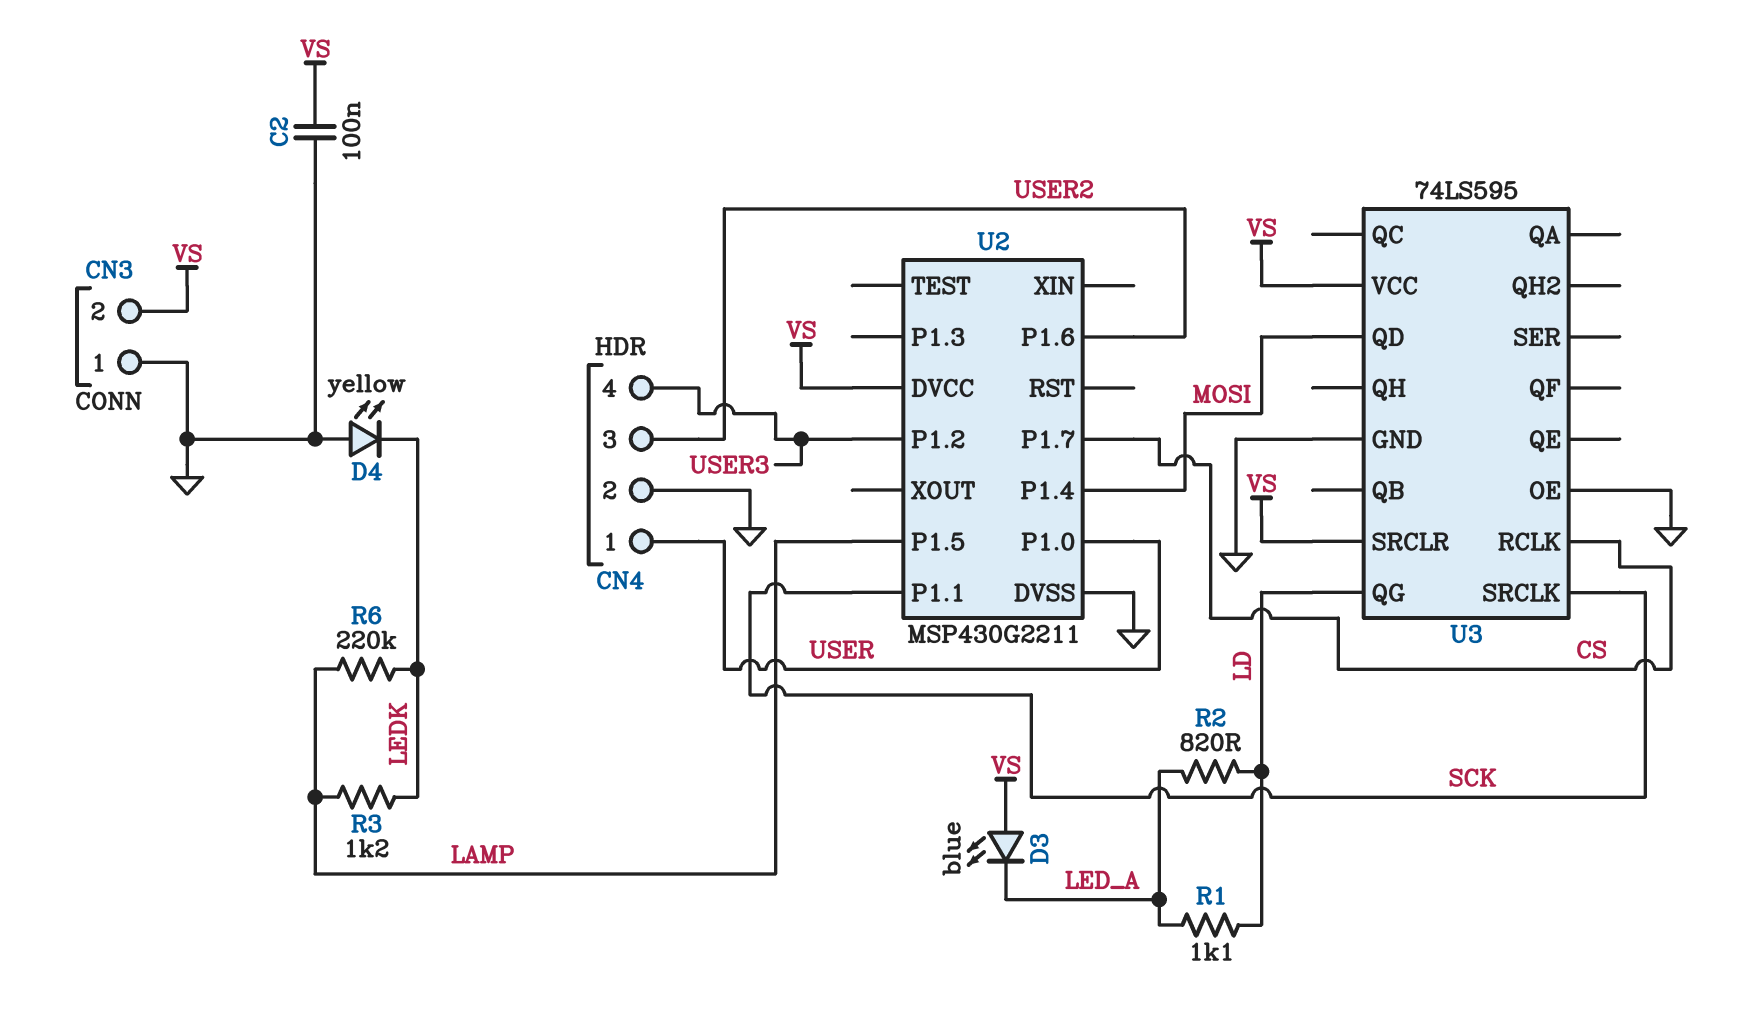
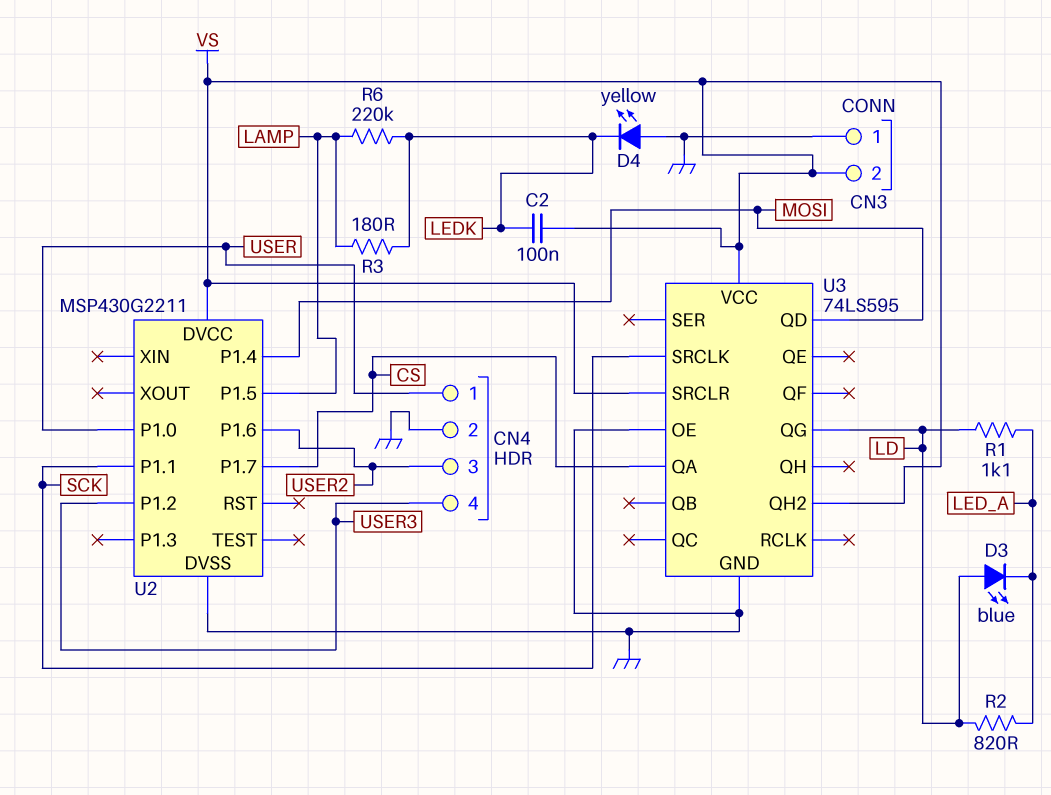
C2: 100nF (GND, VS) -> 100nF (LEDK, VS)
D3: LED blue (A VS, K LED_A) -> LED blue (A LD, K LED_A)
R3: 1.2k (LAMP, LEDK) -> 180 (LAMP, LEDK)
U3 pin QA: none -> CS
U3 pin QH2: none -> VS
U3 pin RCLK: CS -> none

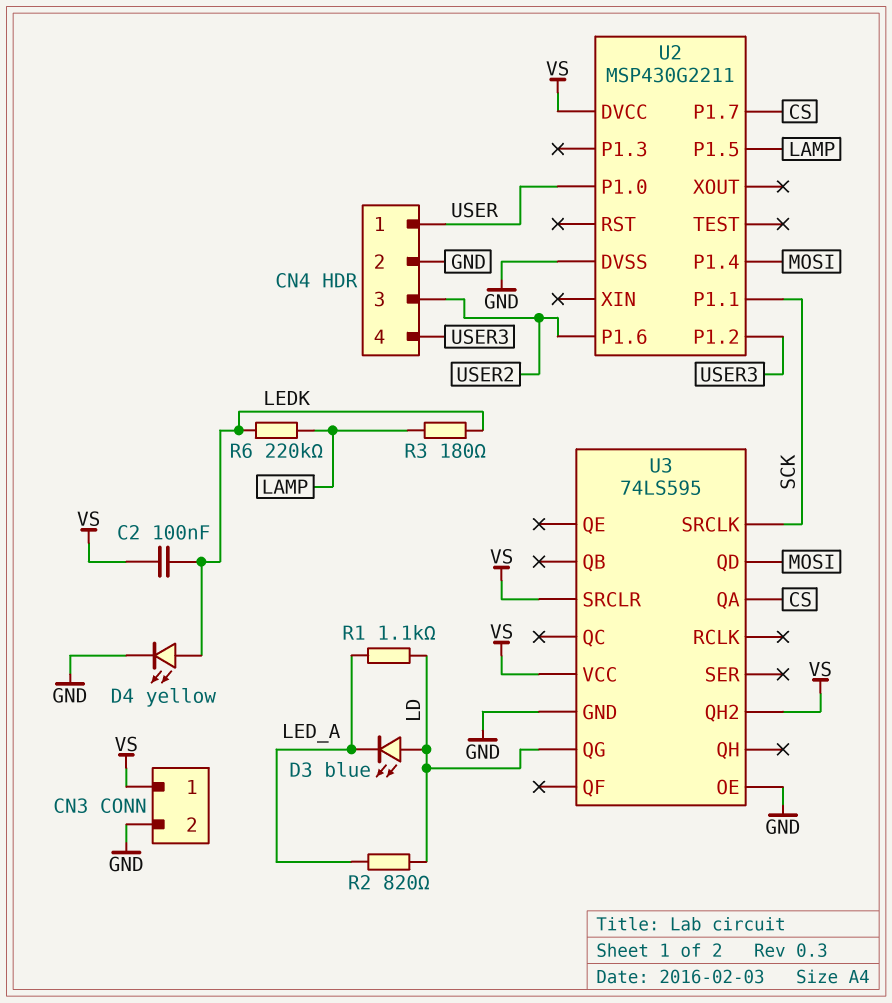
CN3 pin 1: GND -> VS
CN3 pin 2: VS -> GND
D4: LED yellow (A GND, K LEDK) -> LED yellow (A LEDK, K GND)

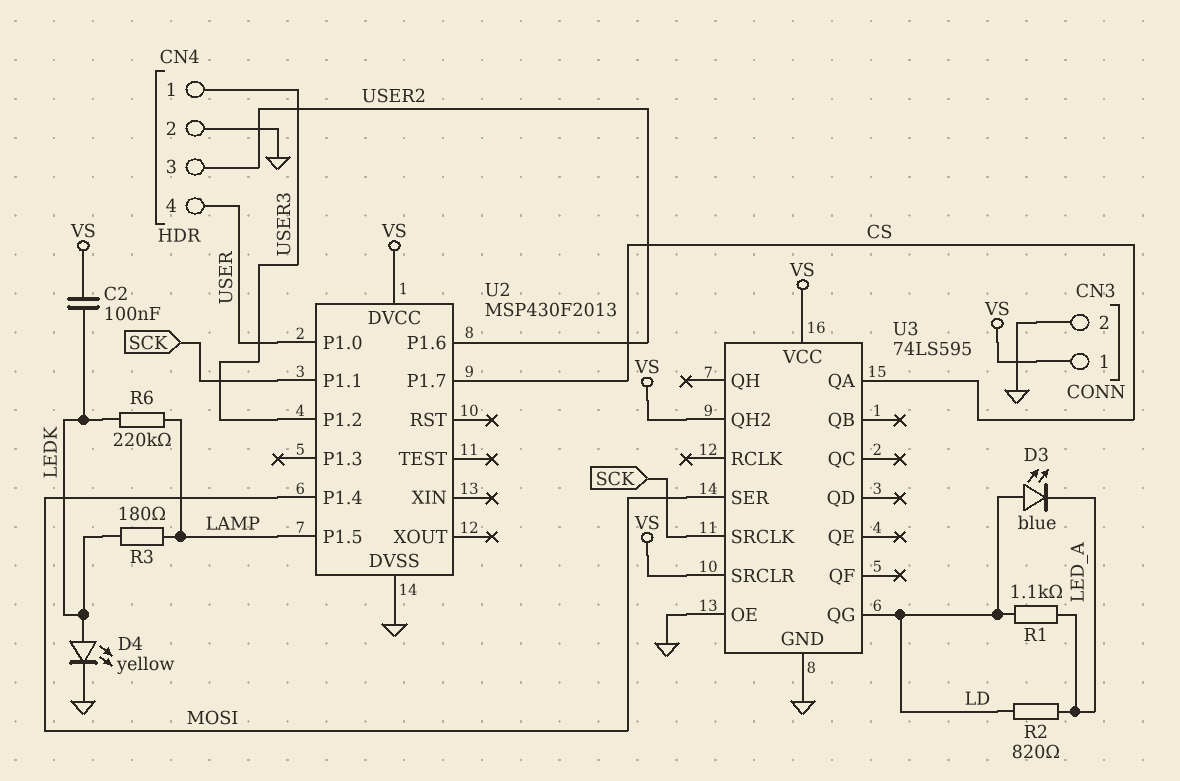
CN4 pin 1: USER -> USER3
CN4 pin 4: USER3 -> USER
U2: MSP430G2211 -> MSP430F2013
U3 pin QD: MOSI -> none
U3 pin SER: none -> MOSI

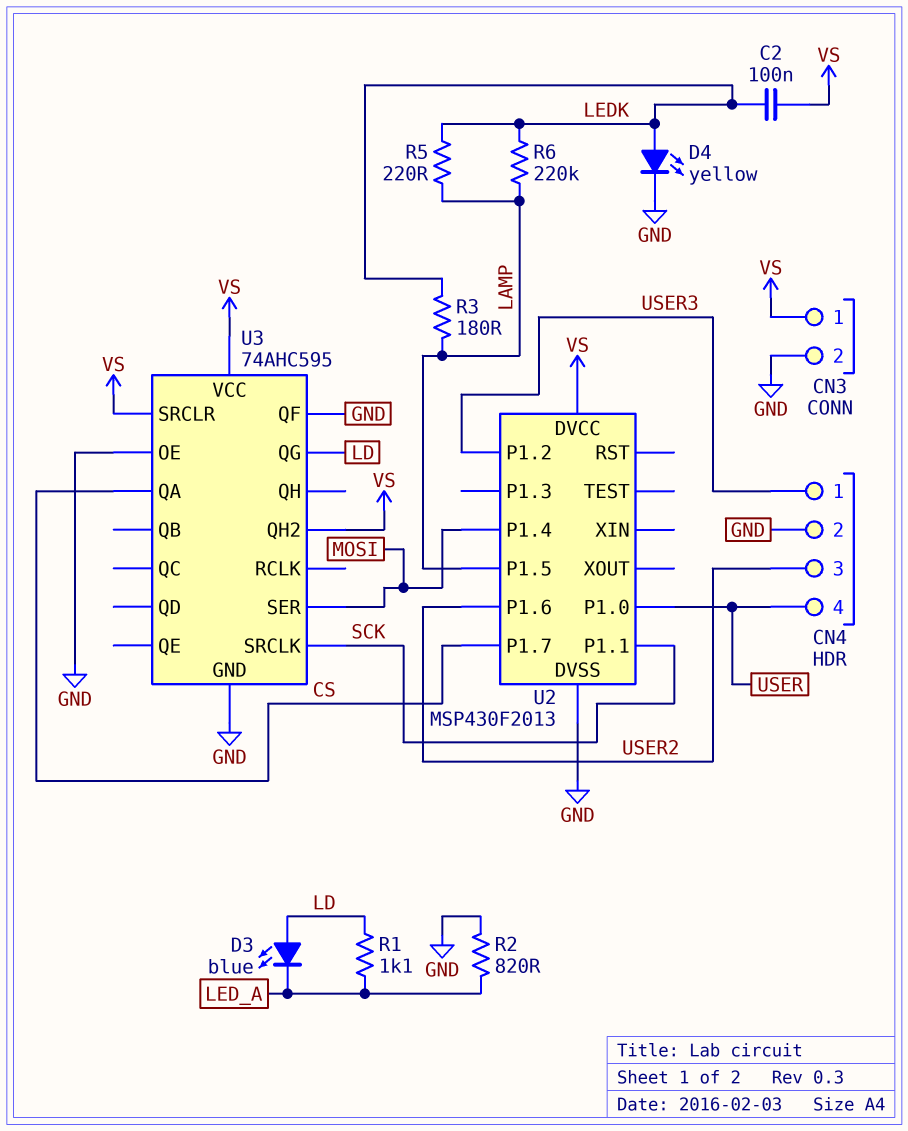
R2: 820 (LD, LED_A) -> 820 (GND, LED_A)
R5: none -> 220 (LAMP, LEDK)
U3: 74LS595 -> 74AHC595
U3 pin QF: none -> GND

